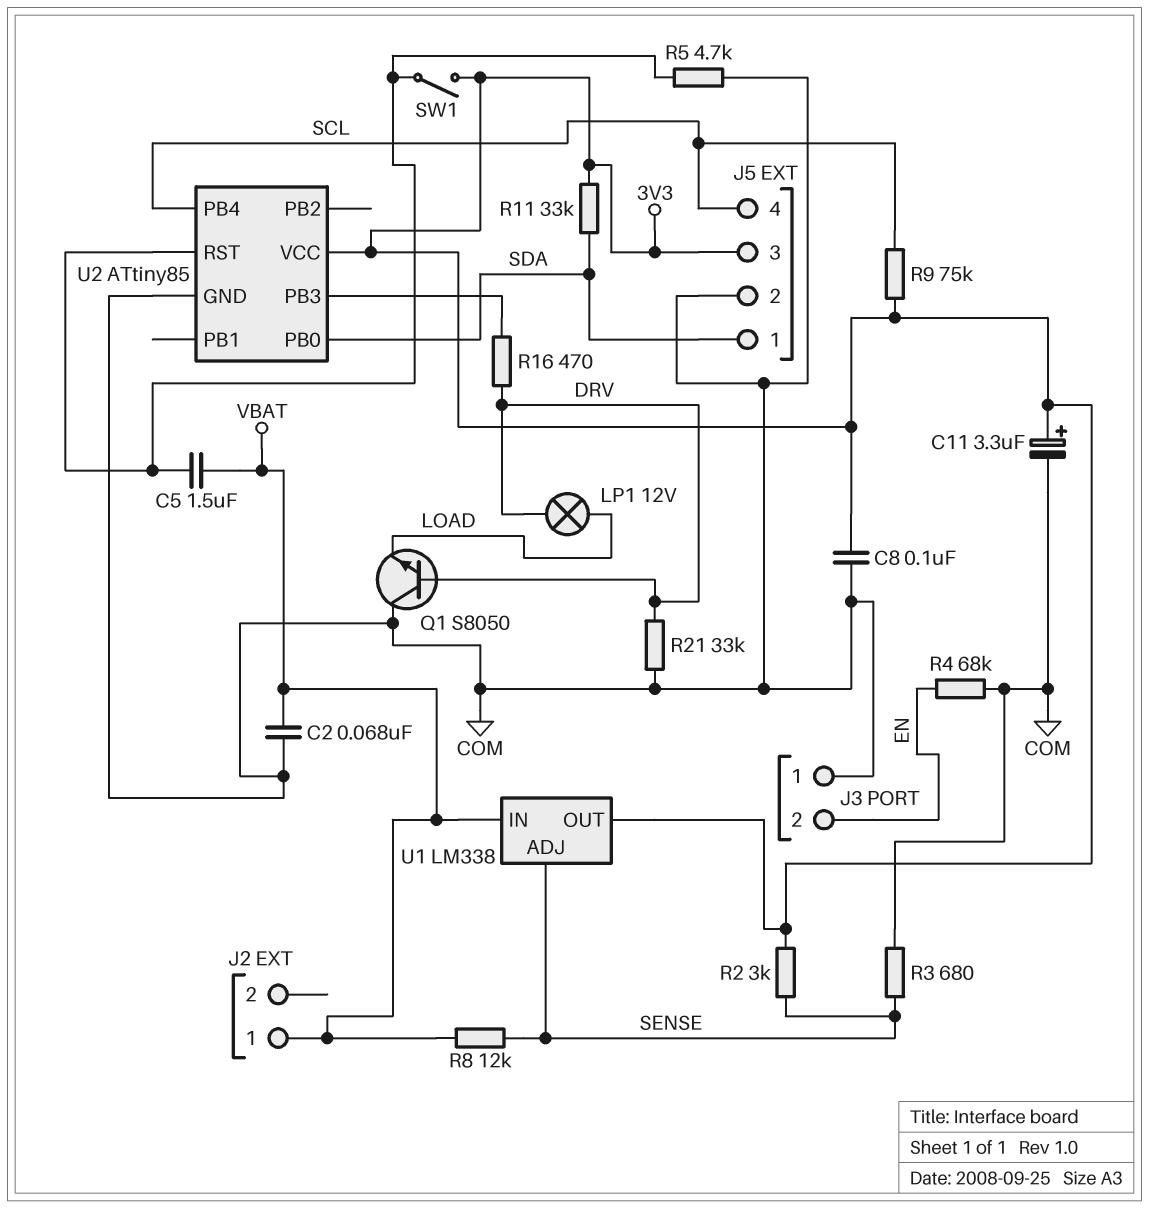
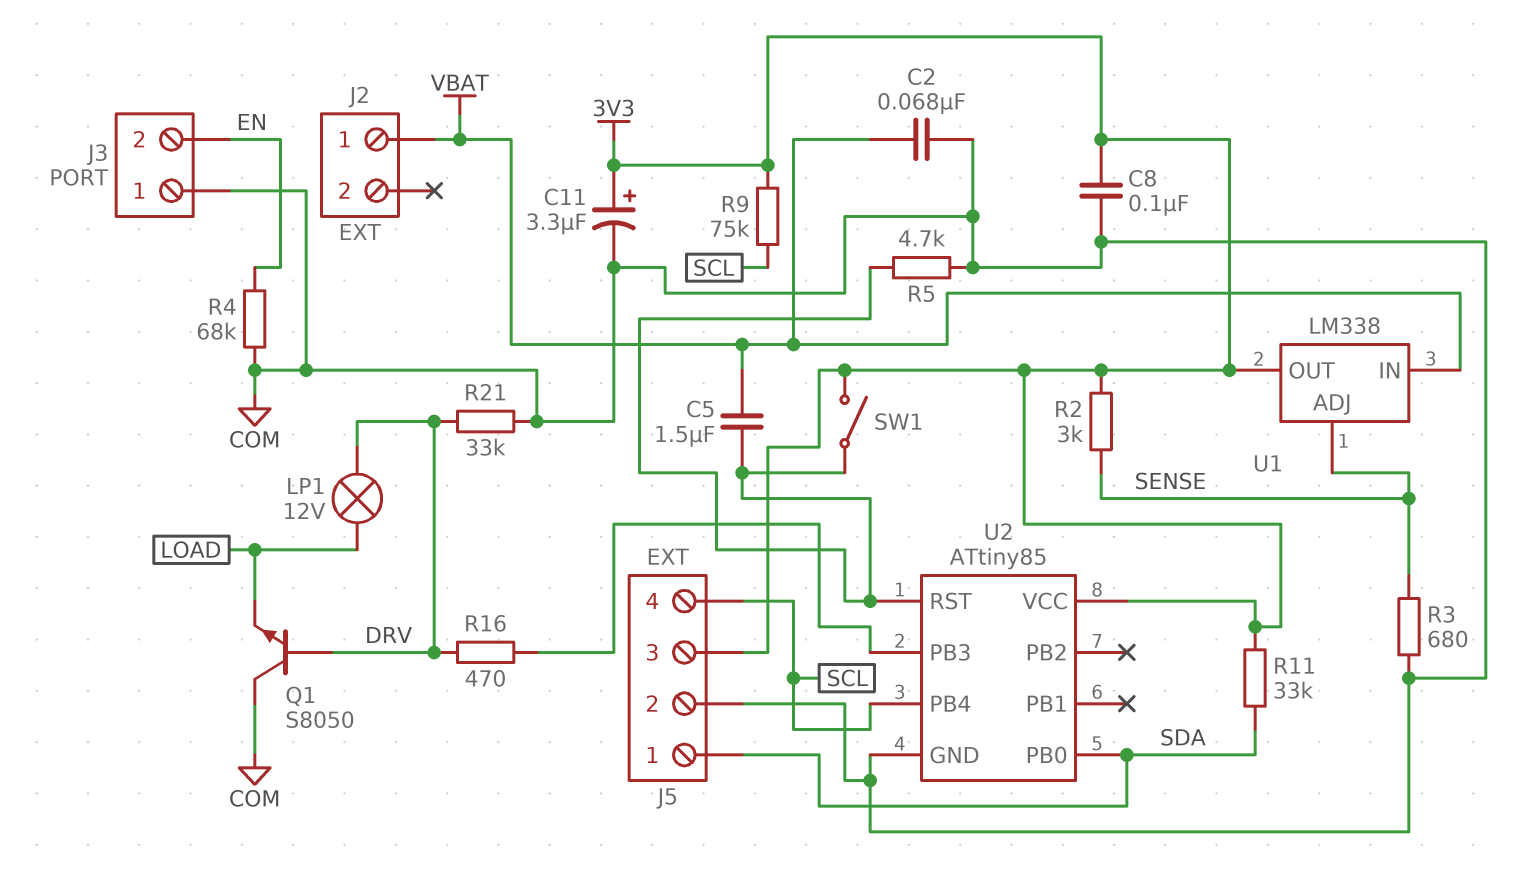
R8: 12k (SENSE, VBAT) -> none

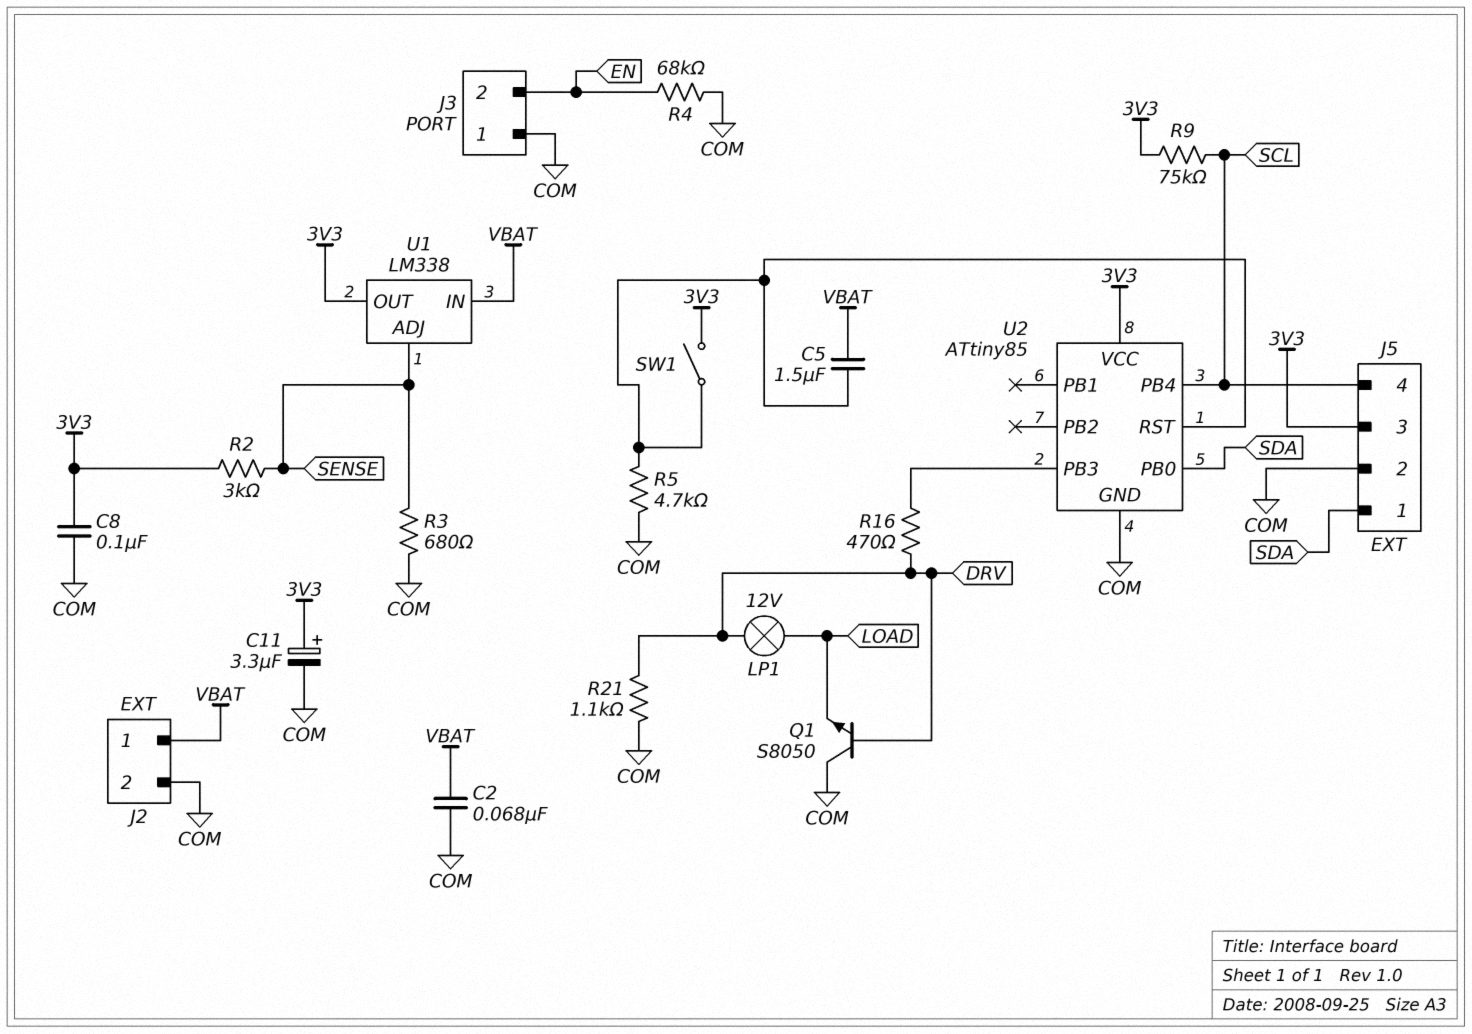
J2 pin 2: none -> COM
R11: 33k (3V3, SDA) -> none
R21: 33k (COM, DRV) -> 1.1k (COM, DRV)

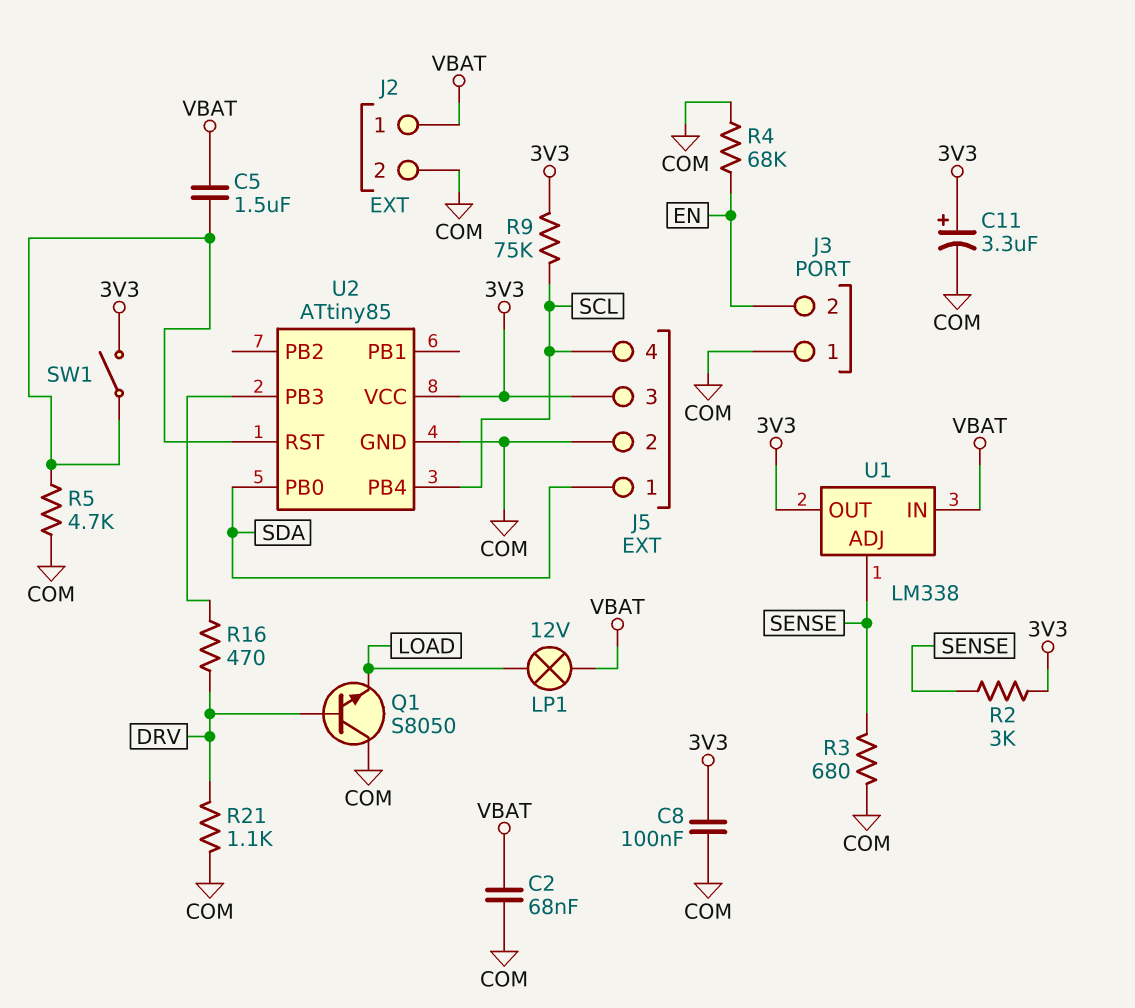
LP1: lamp 12V (DRV, LOAD) -> lamp 12V (LOAD, VBAT)

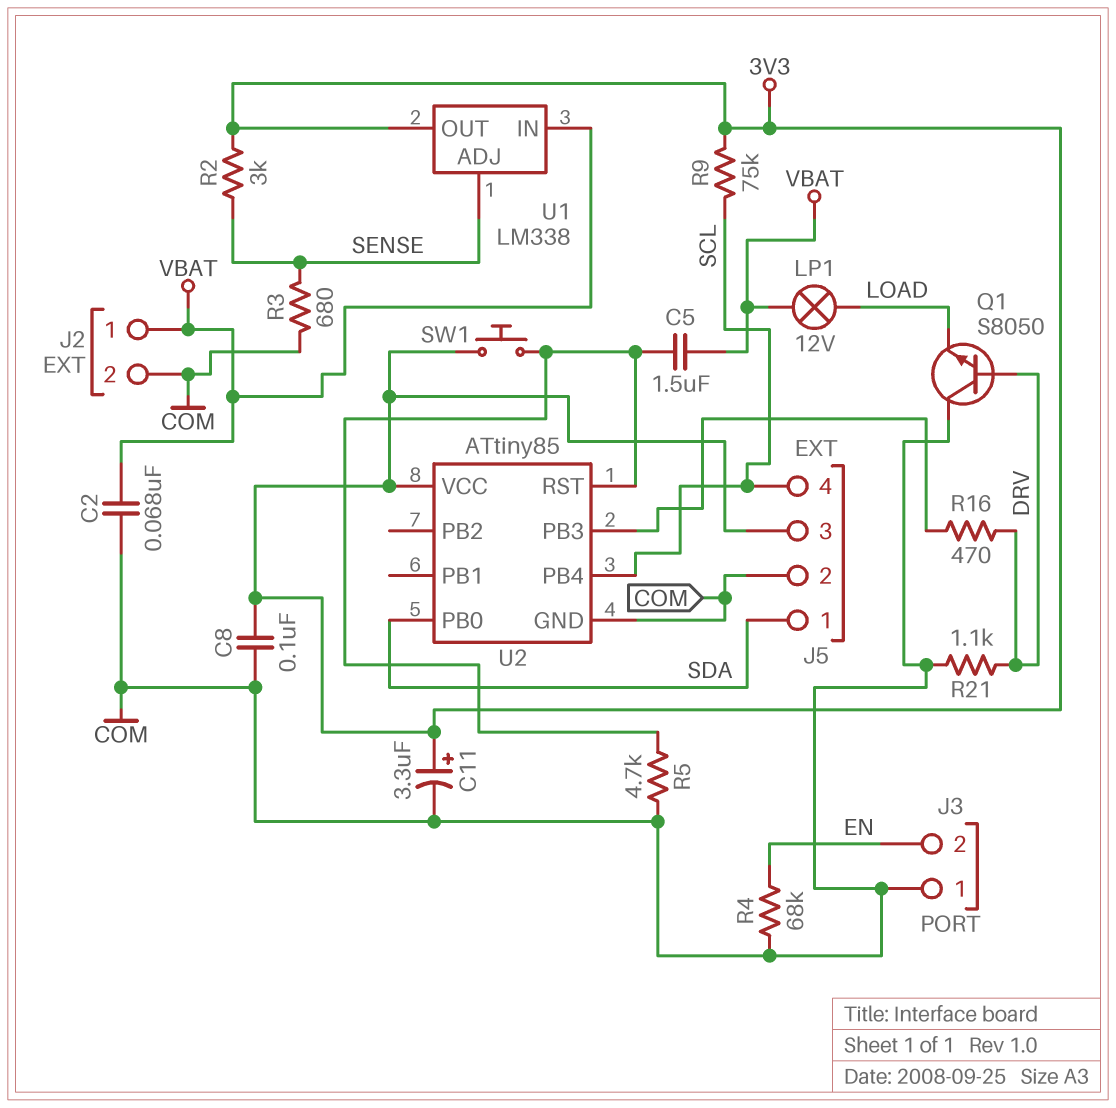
SW1: switch (3V3, U2/RST) -> button (3V3, U2/RST)

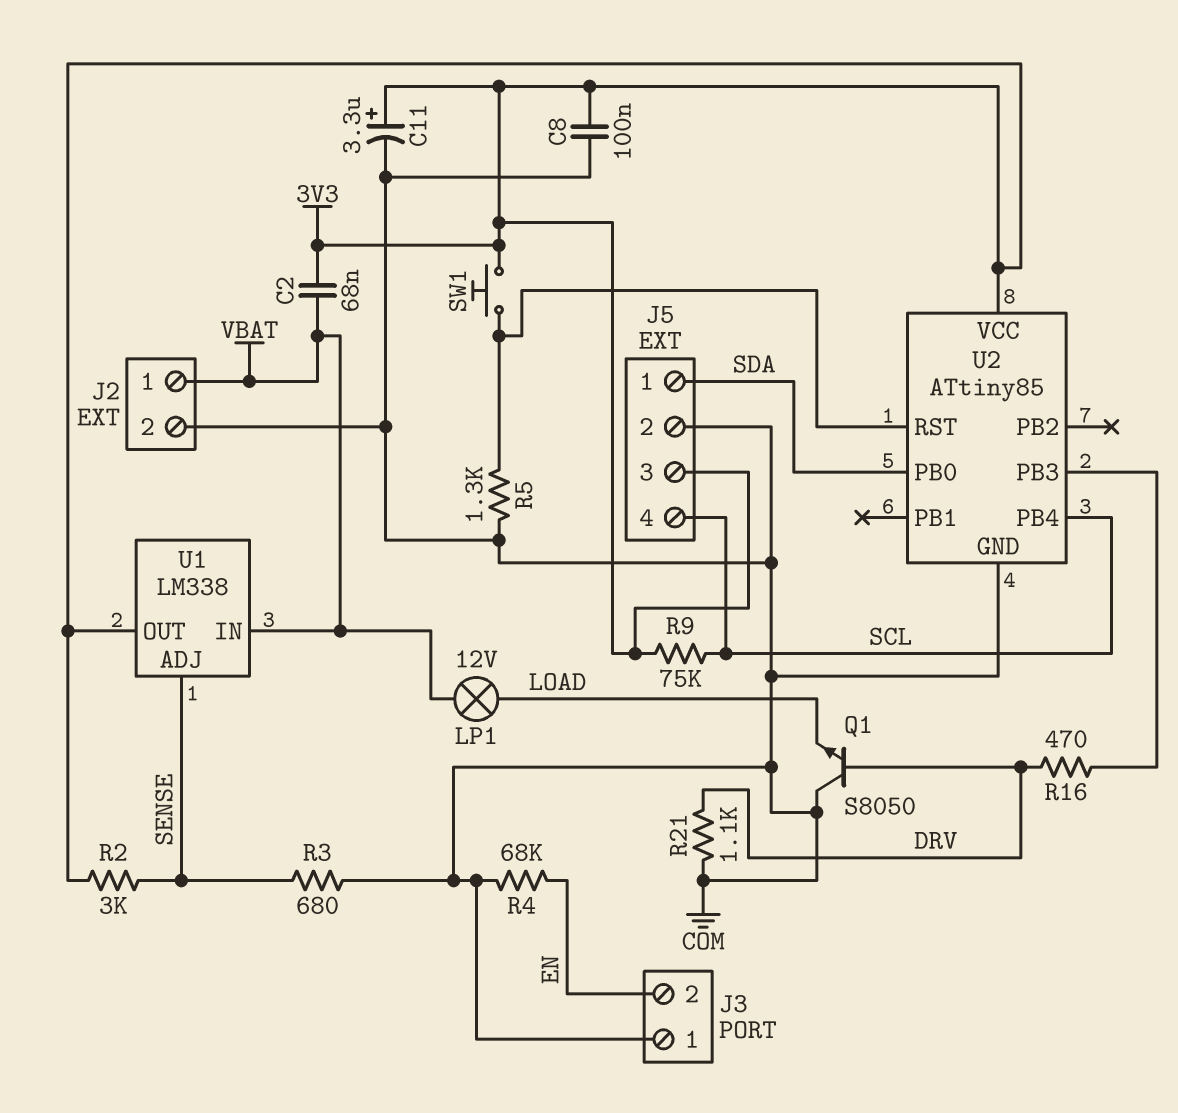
C2: 68nF (COM, VBAT) -> 68nF (3V3, VBAT)
C5: 1.5uF (U2/RST, VBAT) -> none
R5: 4.7k (COM, U2/RST) -> 1.3k (COM, U2/RST)

